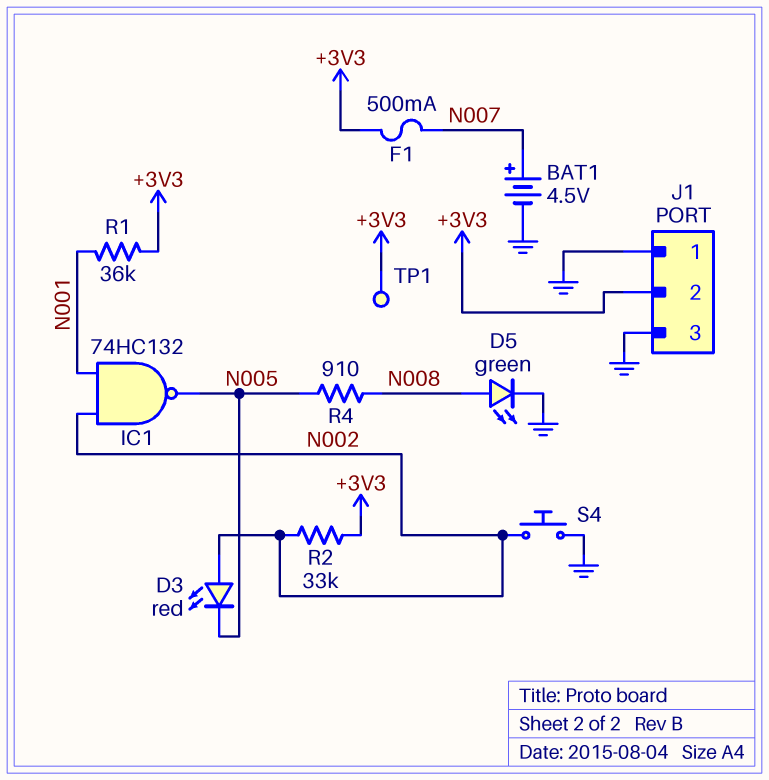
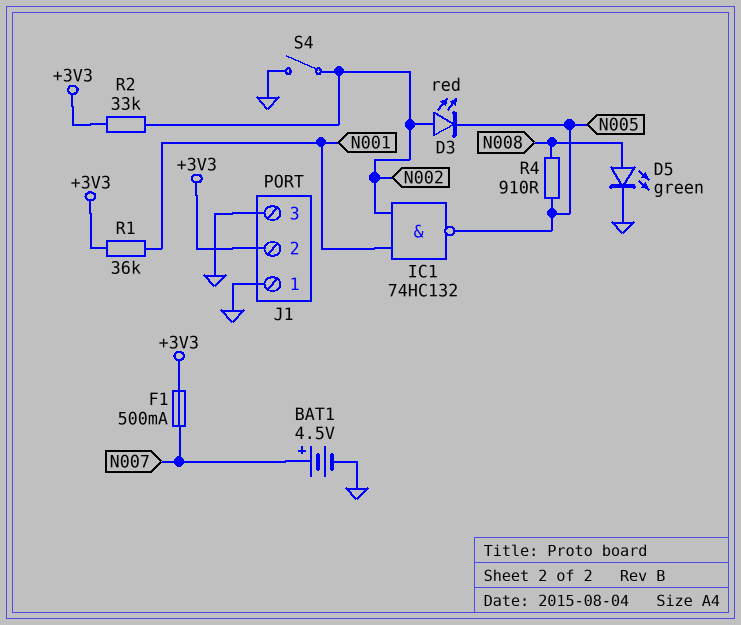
S4: button (GND, N002) -> switch (GND, N002)
TP1: test point (+3V3) -> none

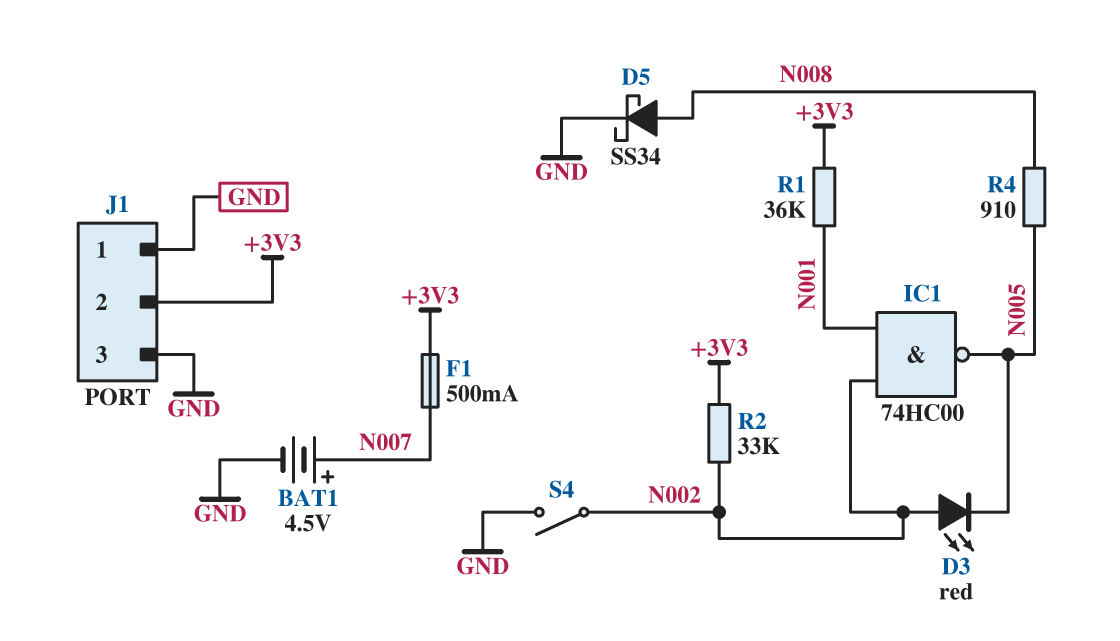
D5: LED green (A N008, K GND) -> schottky SS34 (A N008, K GND)
IC1: NAND 74HC132 (in N001, in N002, out N005) -> NAND 74HC00 (in N001, in N002, out N005)

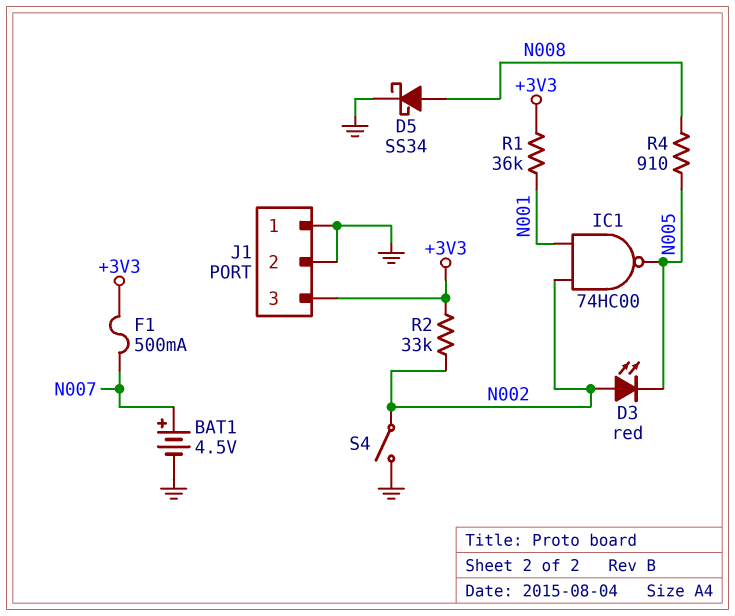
J1 pin 2: +3V3 -> GND
J1 pin 3: GND -> +3V3

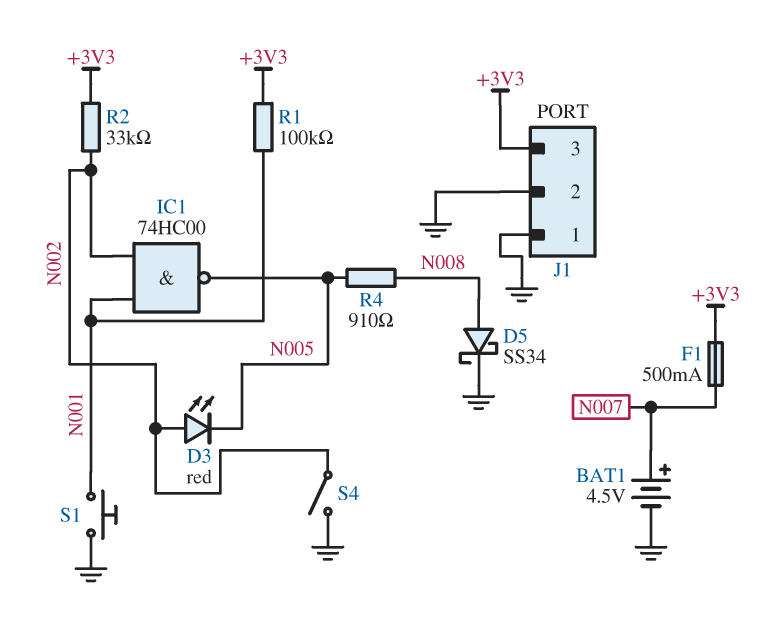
R1: 36k (+3V3, N001) -> 100k (+3V3, N001)
S1: none -> button (GND, N001)

